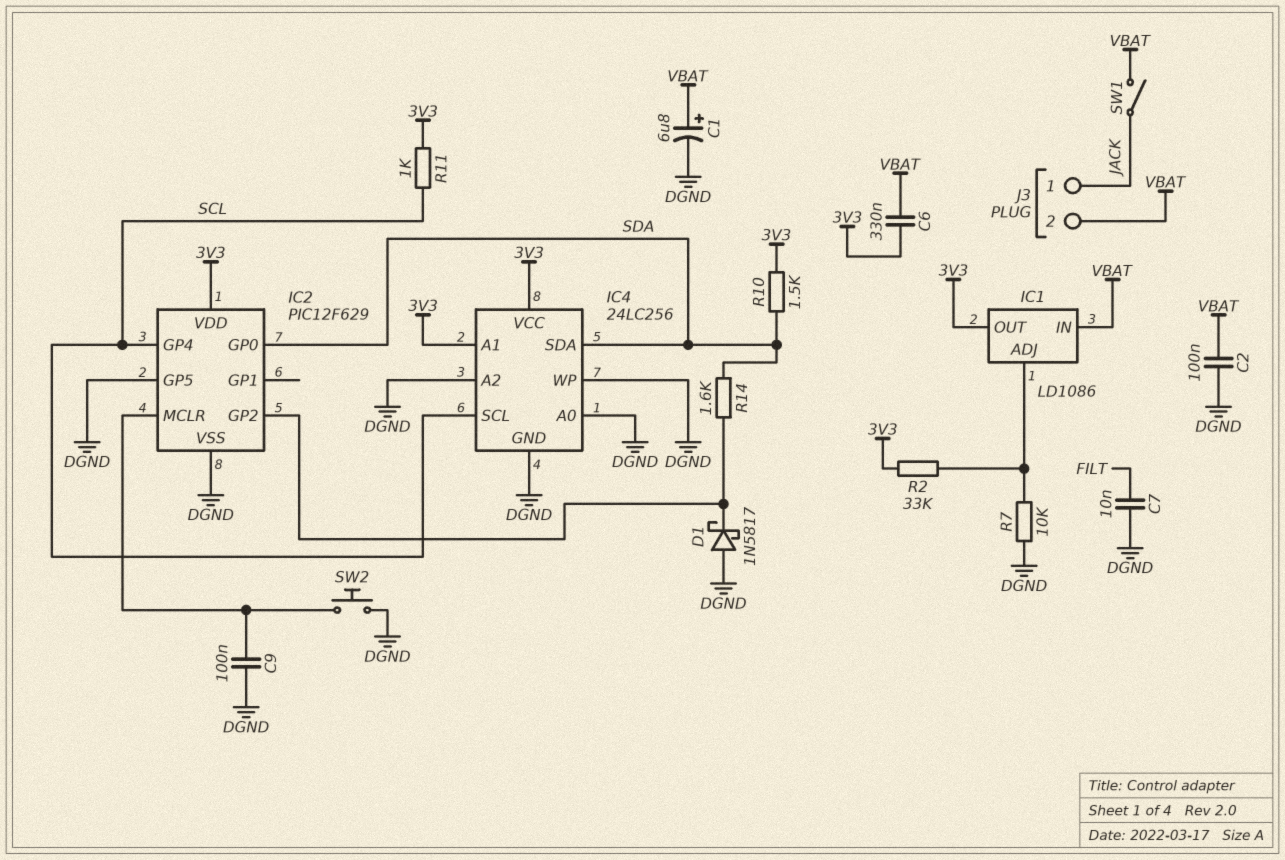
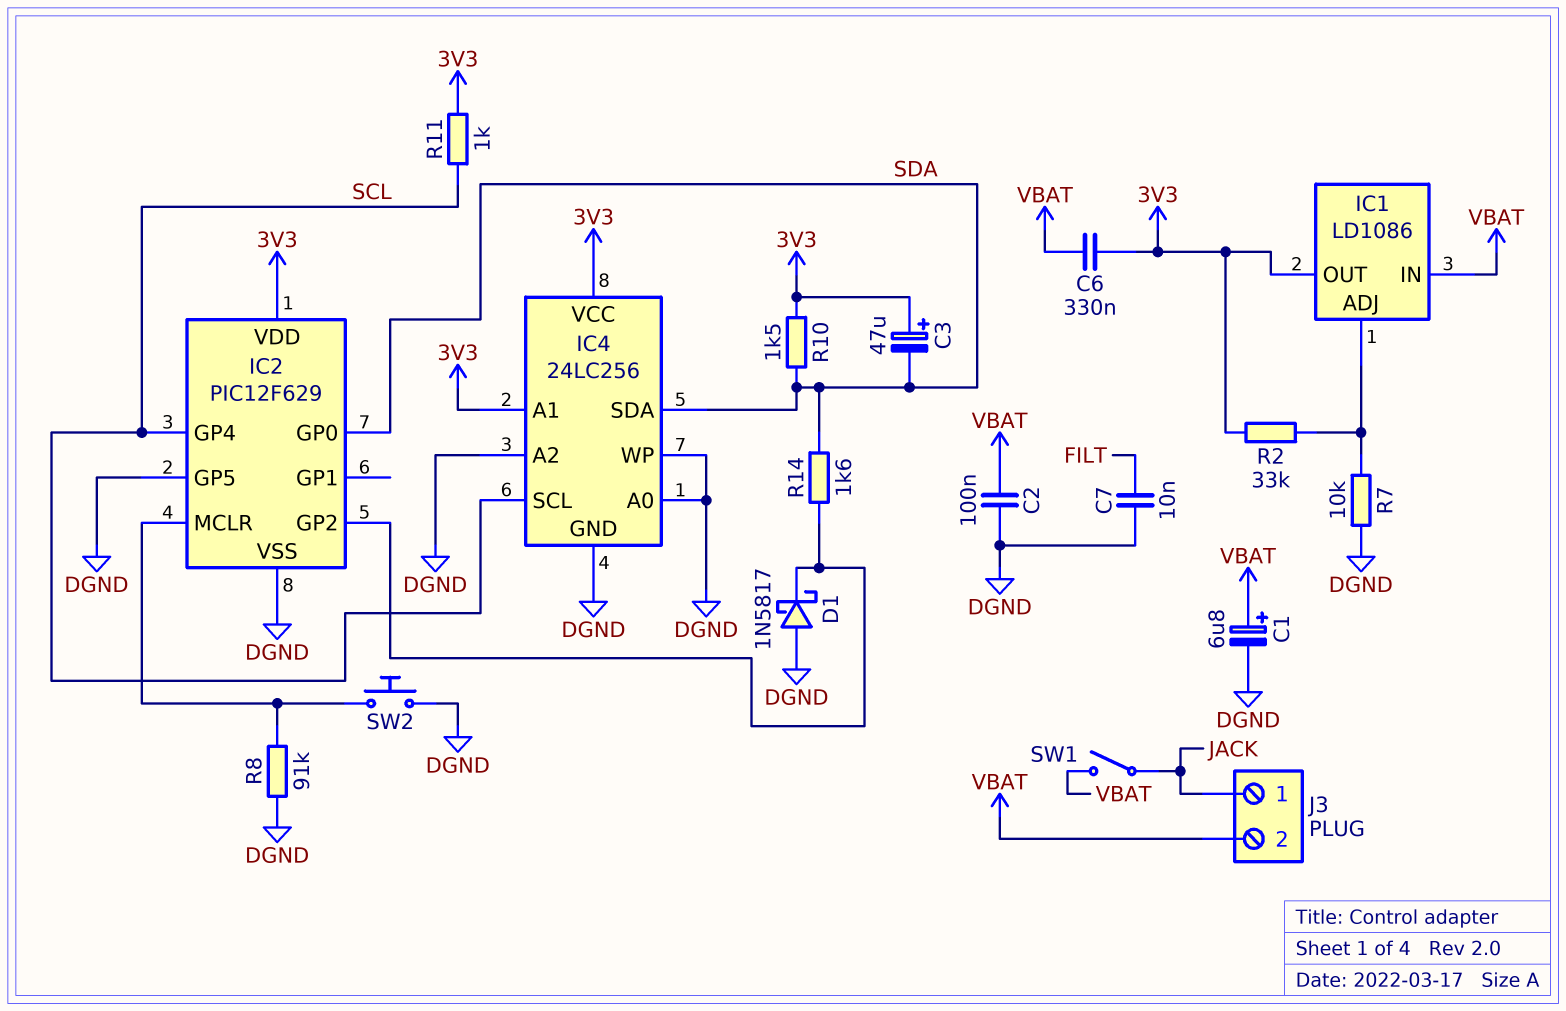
C3: none -> 47uF (plus 3V3, minus SDA)
C9: 100nF (DGND, IC2/MCLR) -> none
R8: none -> 91k (DGND, IC2/MCLR)

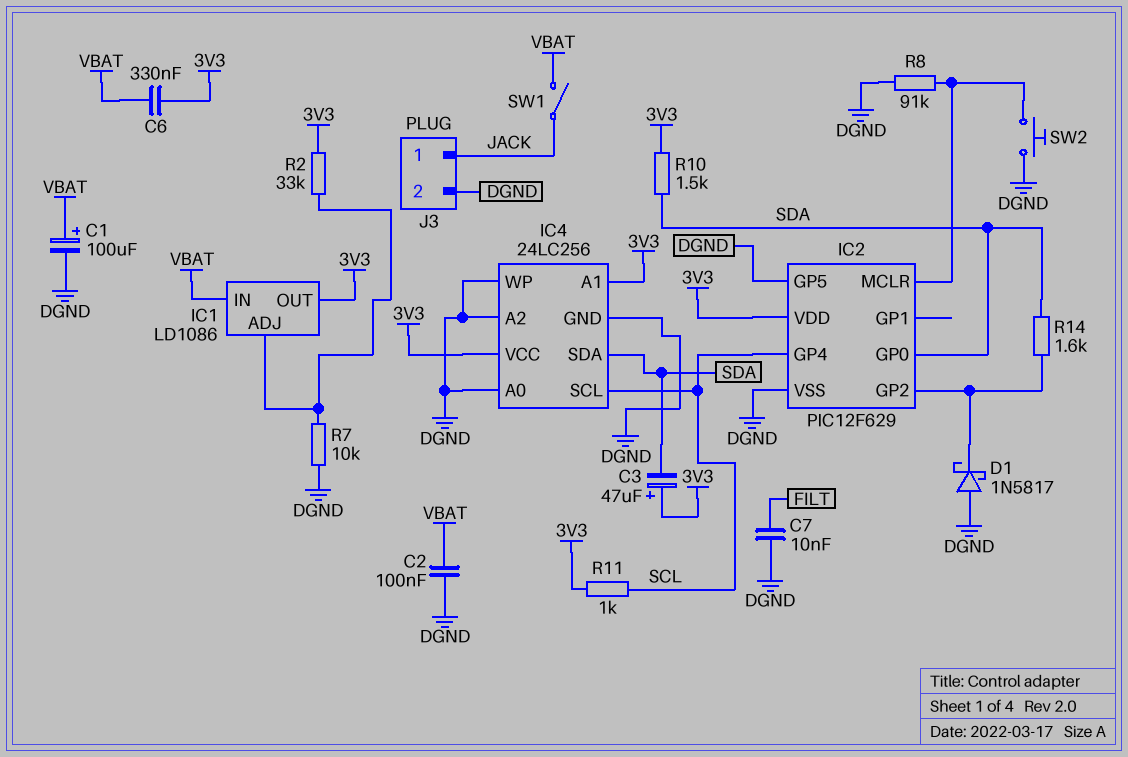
C1: 6.8uF (plus VBAT, minus DGND) -> 100uF (plus VBAT, minus DGND)
J3 pin 2: VBAT -> DGND

